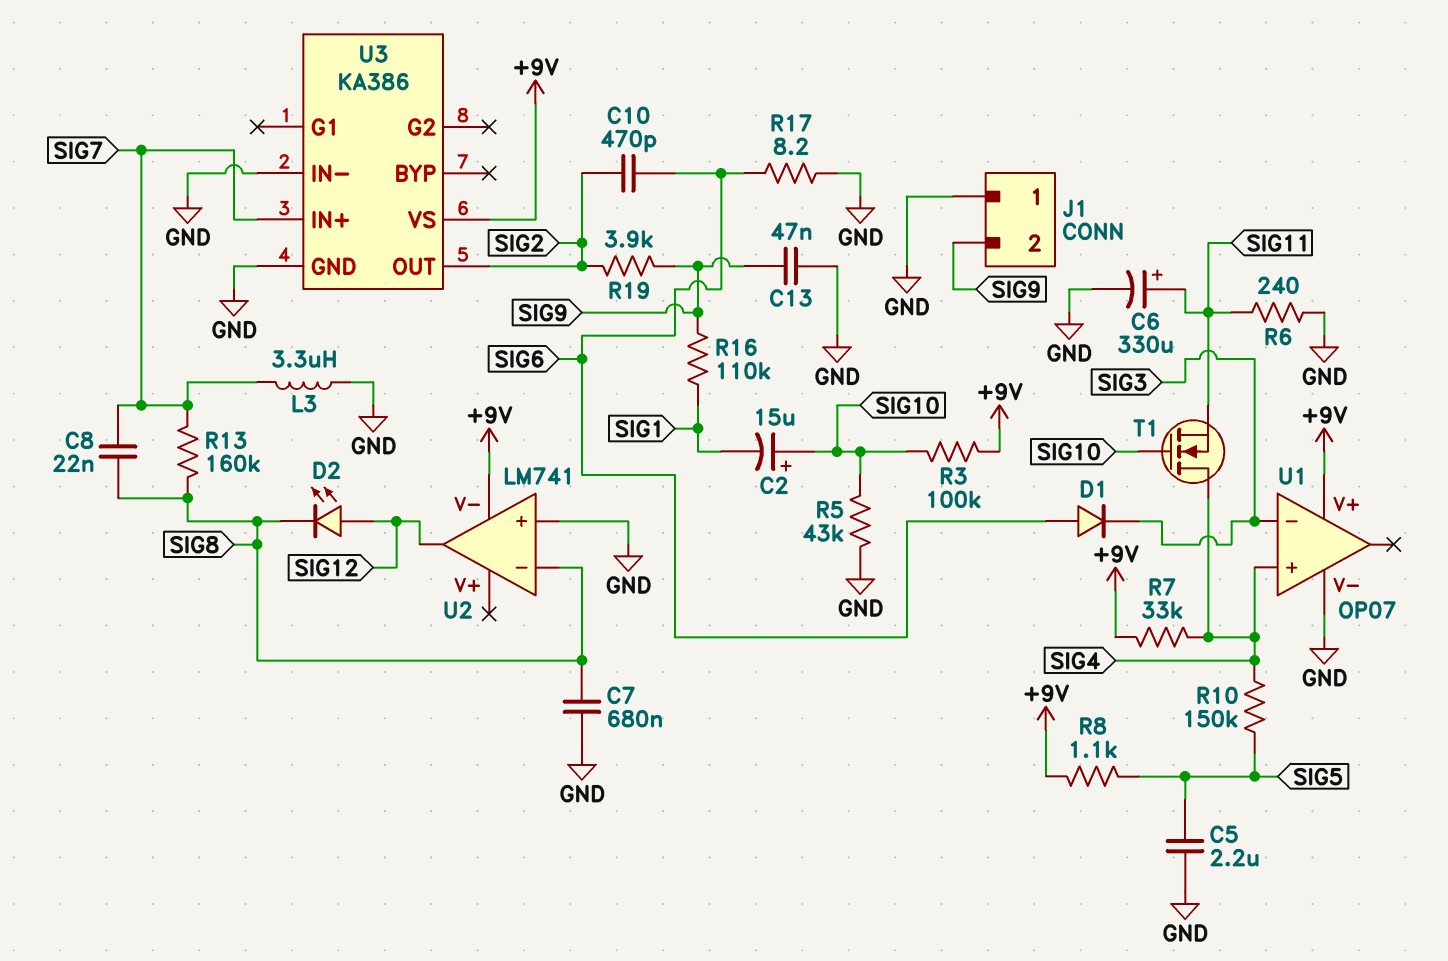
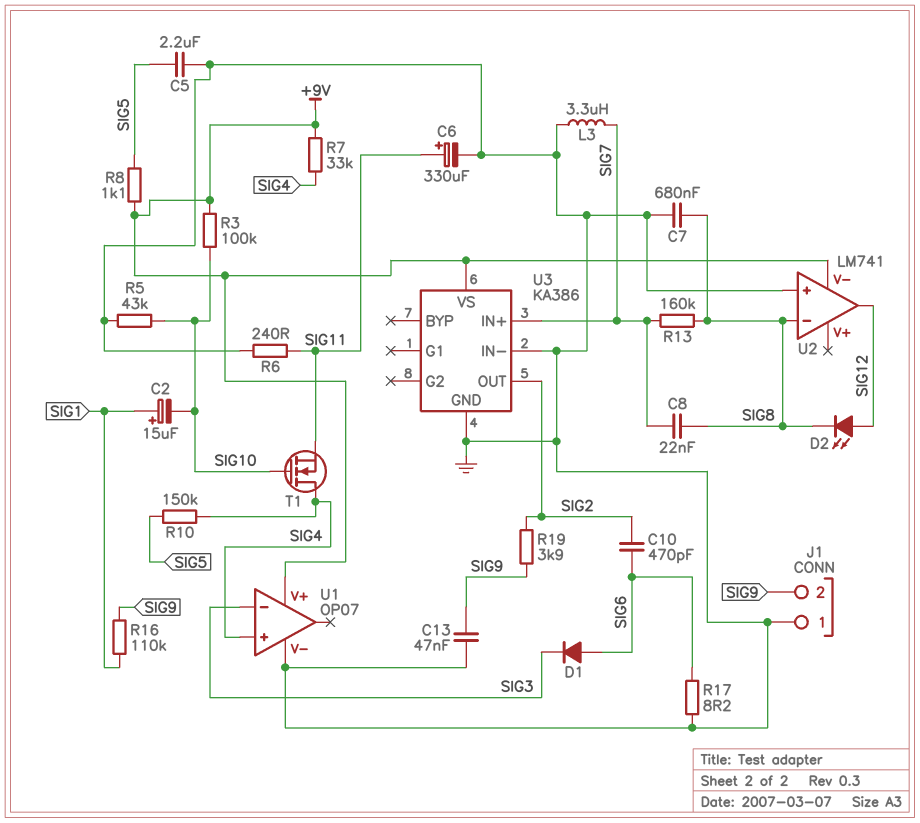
C2: 15uF (plus SIG10, minus SIG1) -> 15uF (plus SIG1, minus SIG10)

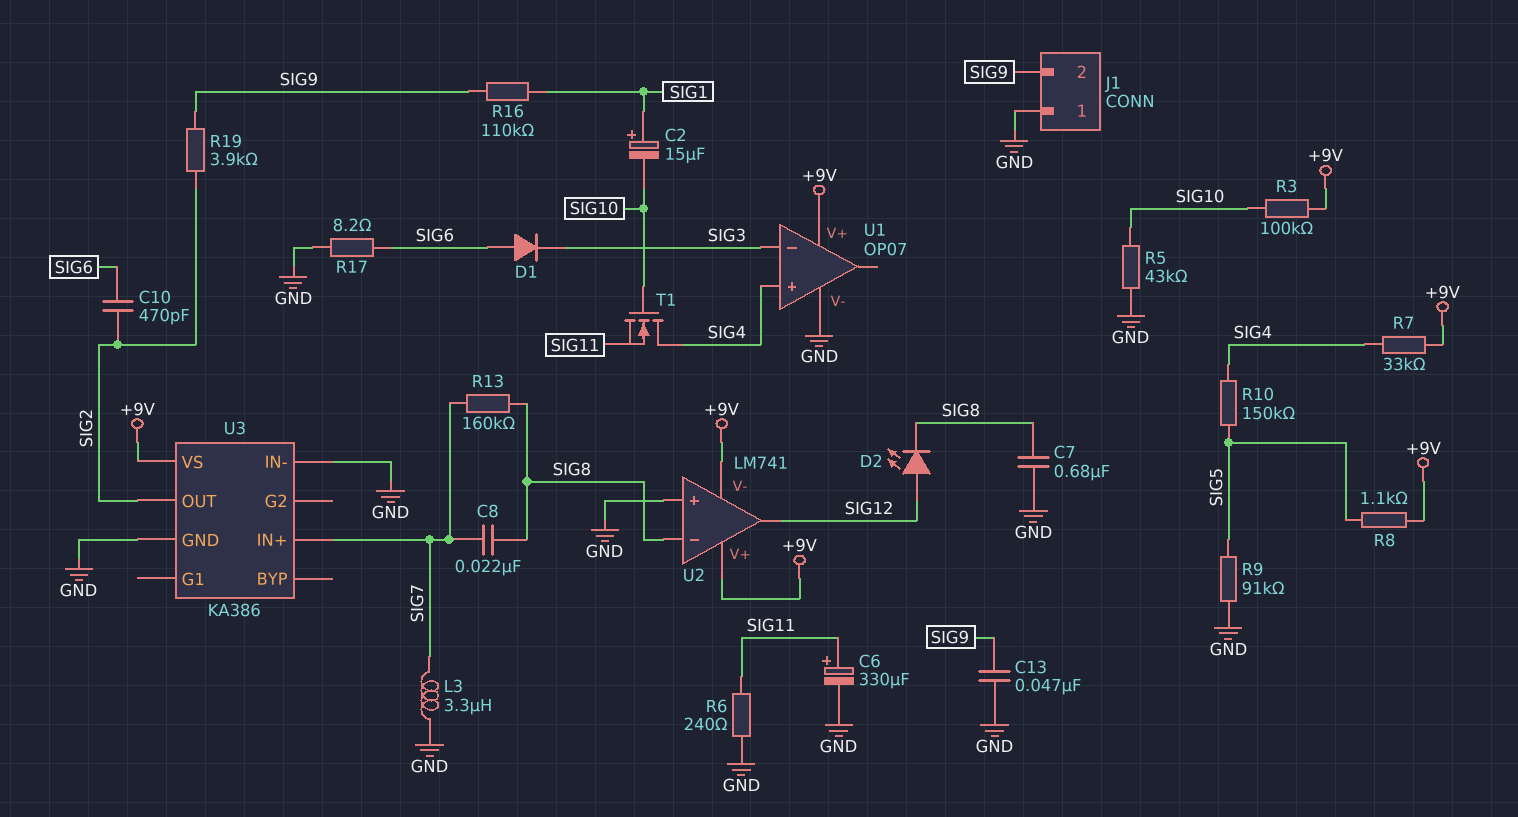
C5: 2.2uF (GND, SIG5) -> none
R9: none -> 91k (GND, SIG5)
U2 pin V+: none -> +9V

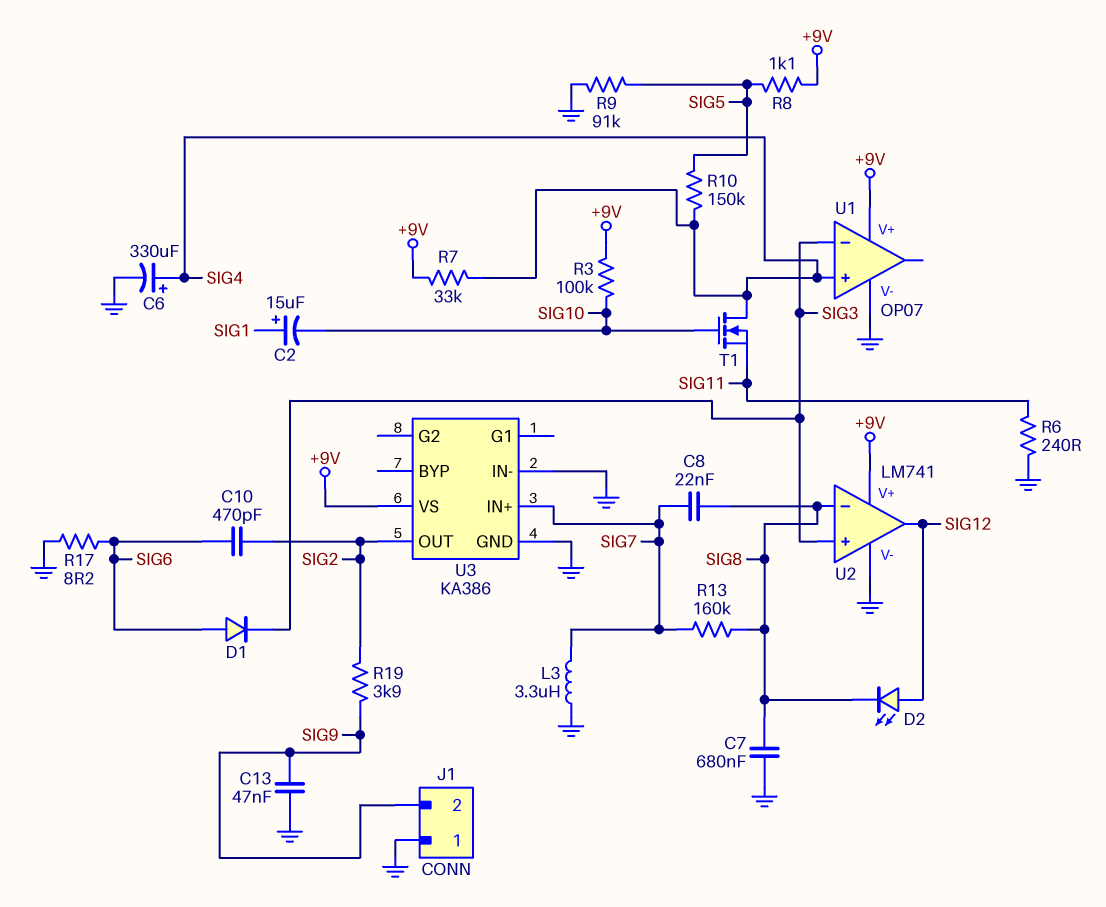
C6: 330uF (plus SIG11, minus GND) -> 330uF (plus SIG4, minus GND)
R5: 43k (GND, SIG10) -> none
R16: 110k (SIG1, SIG9) -> none
U2 pin V-: +9V -> GND
U2 pin in+: GND -> SIG3

